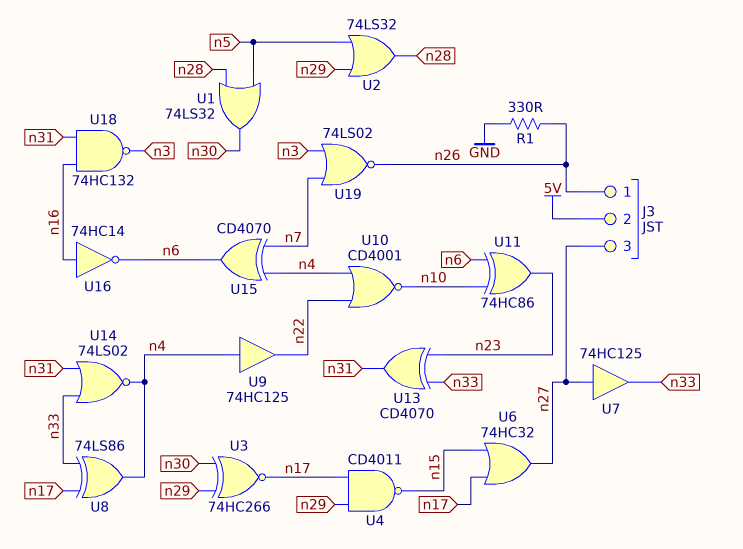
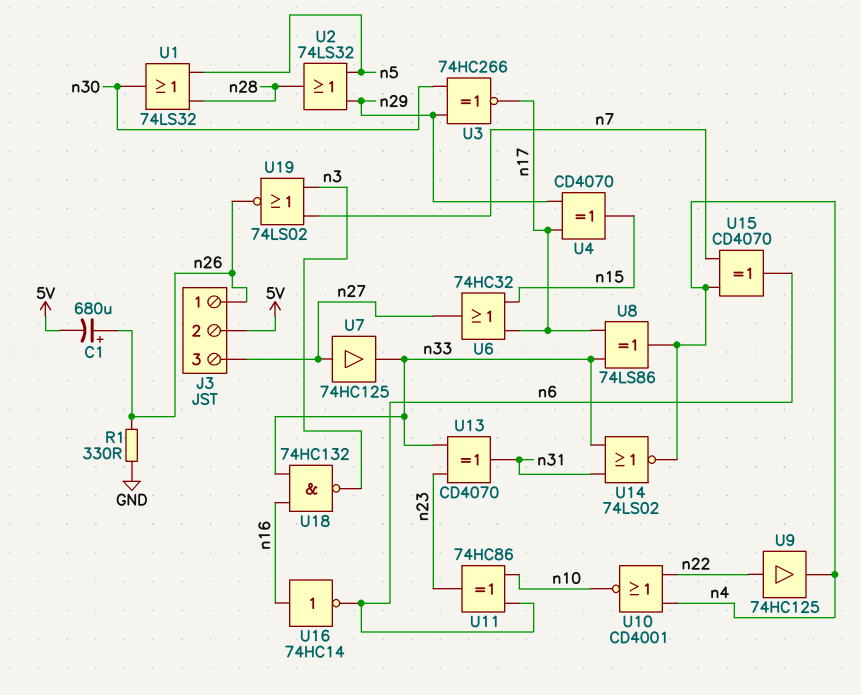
C1: none -> 680uF (plus n26, minus 5V)
U4: NAND CD4011 (in n17, in n29, out n15) -> XOR CD4070 (in n17, in n29, out n15)
U9: buffer 74HC125 (in n4, out n22) -> buffer 74HC125 (in n22, out n4)
U18: NAND 74HC132 (in n16, in n31, out n3) -> NAND 74HC132 (in n16, in n33, out n3)

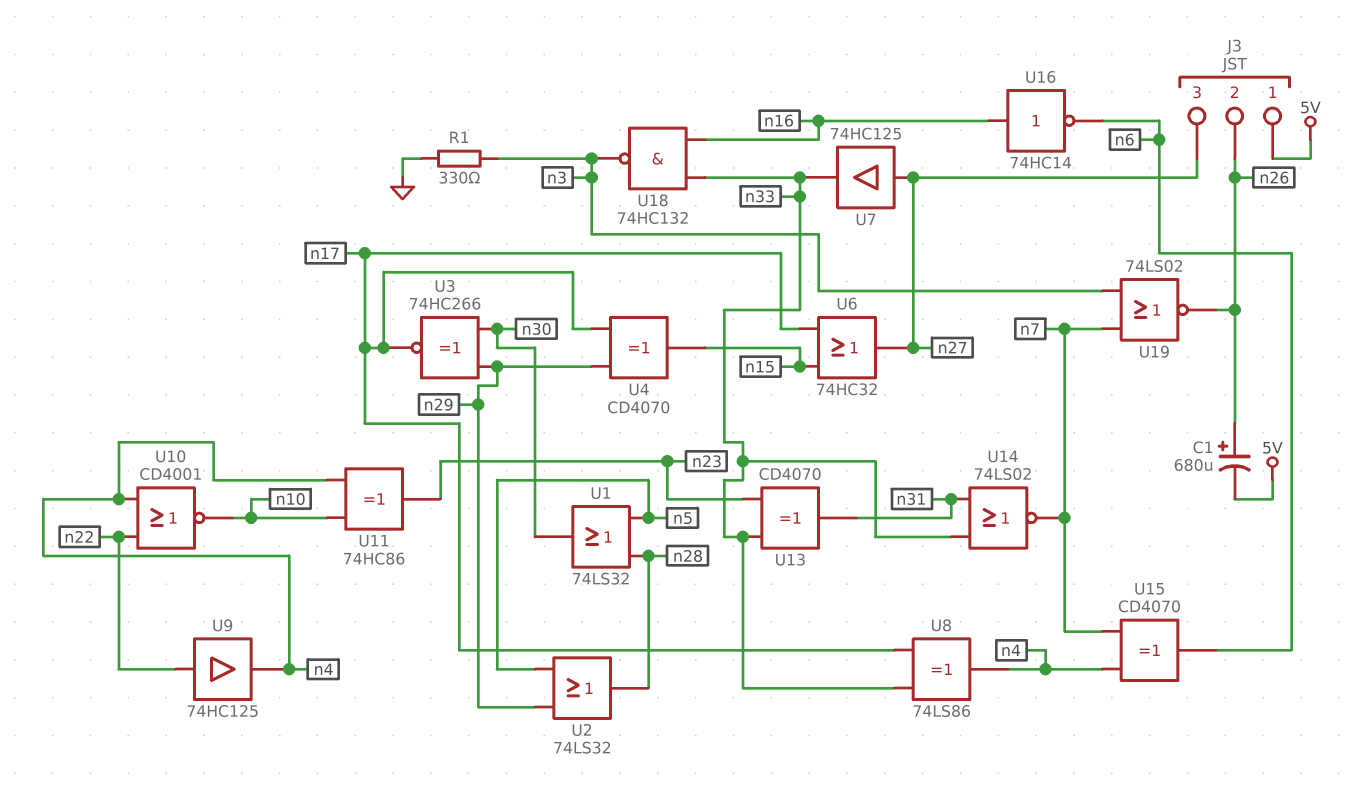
J3 pin 1: n26 -> 5V
J3 pin 2: 5V -> n26
R1: 330 (GND, n26) -> 330 (GND, n3)
U11: XOR 74HC86 (in n6, in n10, out n23) -> XOR 74HC86 (in n4, in n10, out n23)
U14: NOR 74LS02 (in n31, in n33, out n4) -> NOR 74LS02 (in n31, in n33, out n7)

